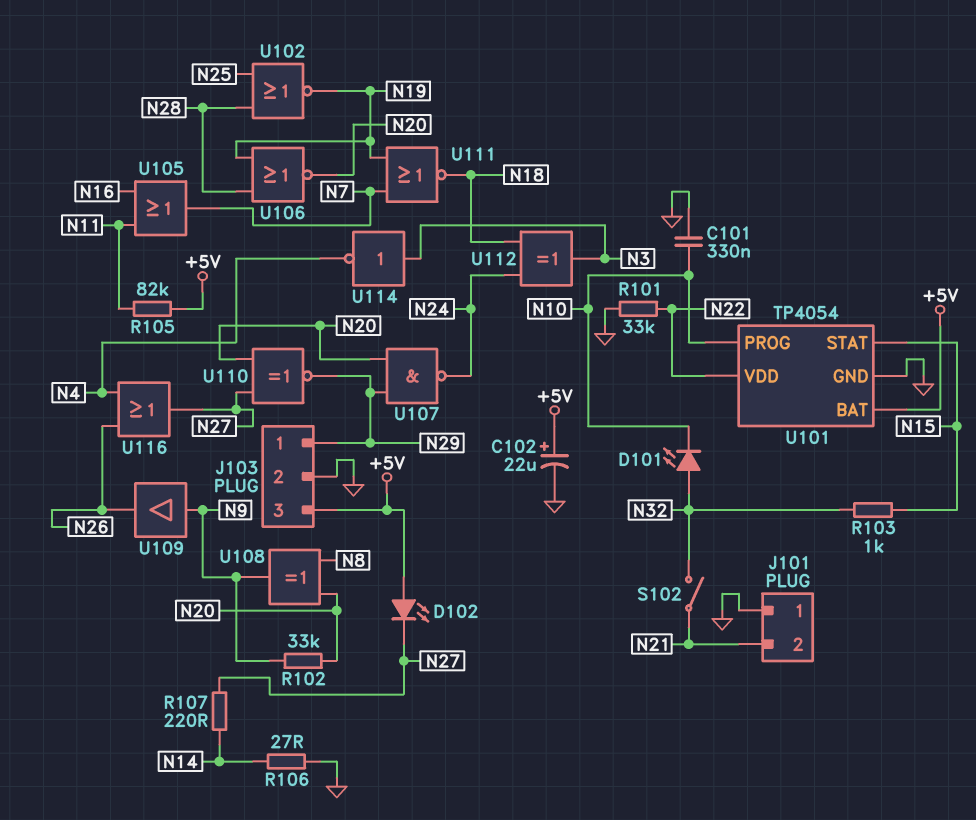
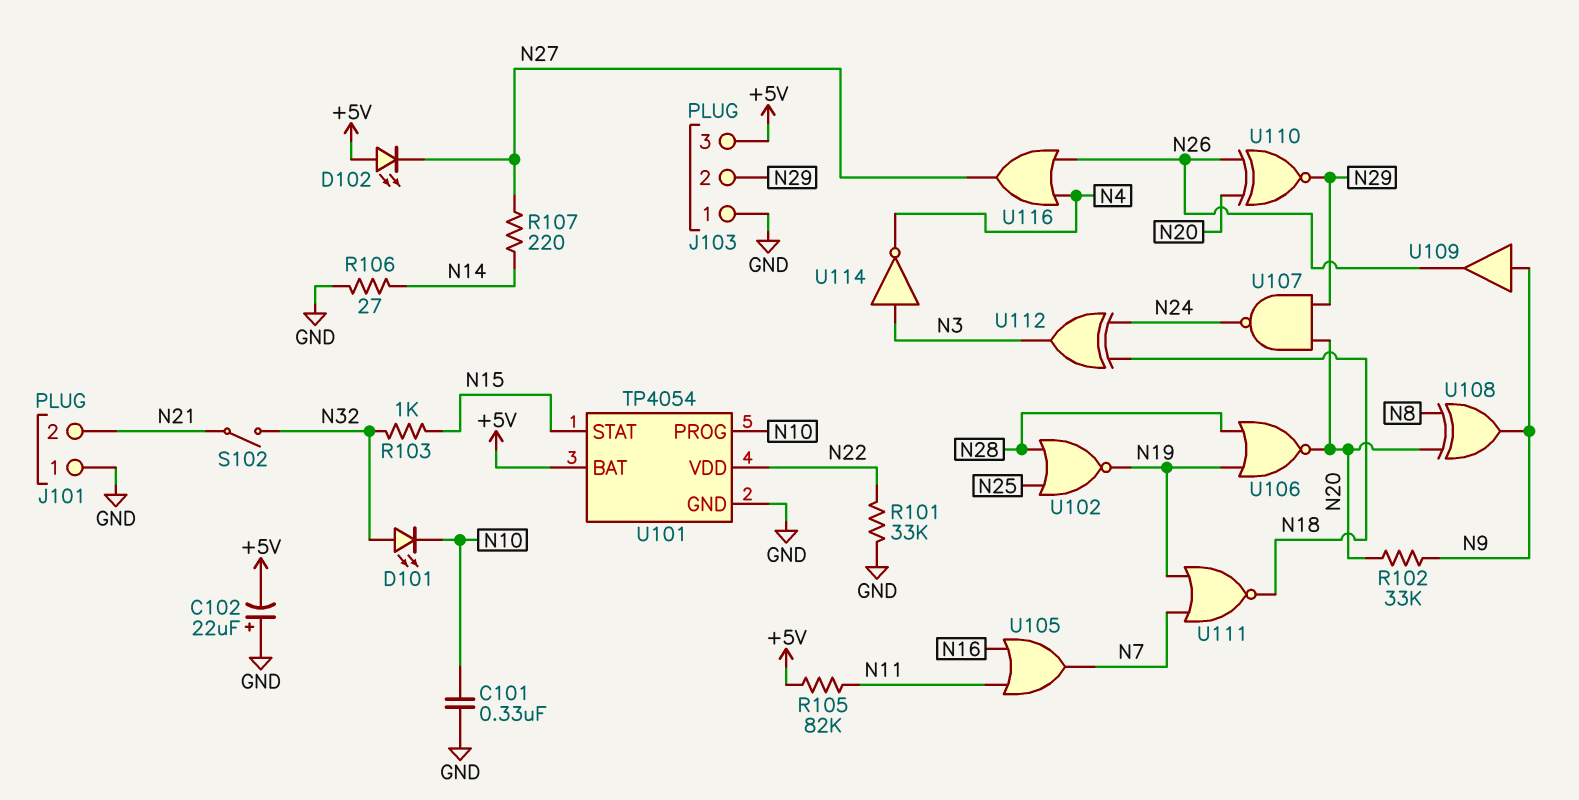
C102: 22uF (plus +5V, minus GND) -> 22uF (plus GND, minus +5V)
J103 pin 1: N29 -> GND
J103 pin 2: GND -> N29
U110: XNOR (in N20, in N27, out N29) -> XNOR (in N20, in N26, out N29)

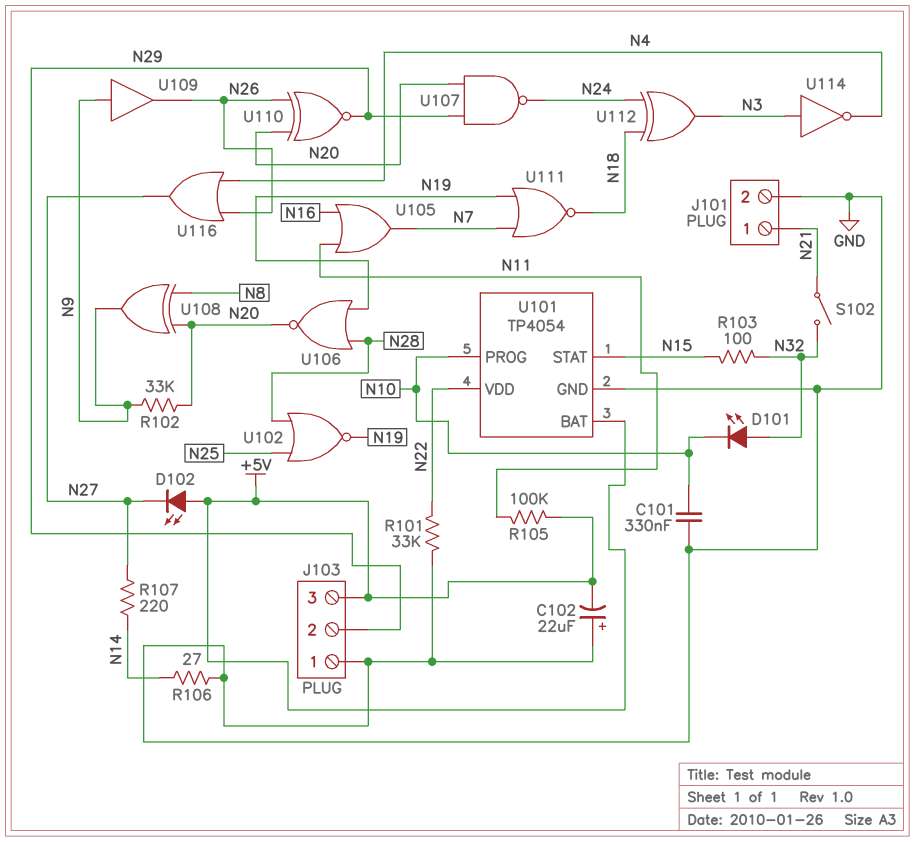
J101 pin 1: GND -> N21
J101 pin 2: N21 -> GND
R103: 1k (N15, N32) -> 100 (N15, N32)
R105: 82k (+5V, N11) -> 100k (+5V, N11)

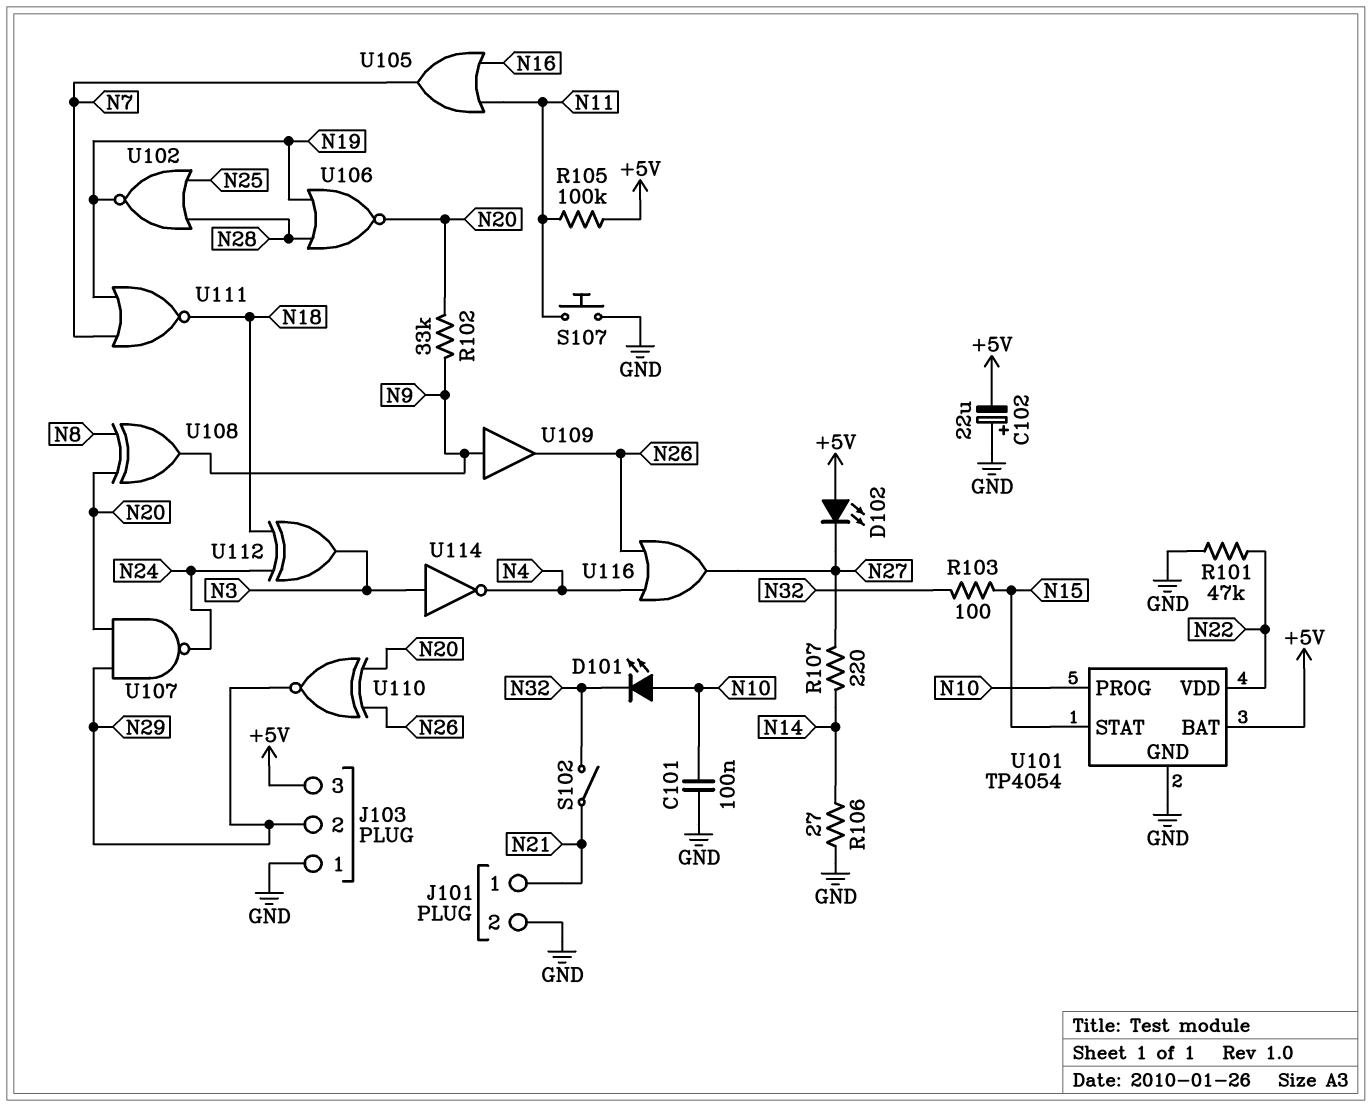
C101: 330nF (GND, N10) -> 100nF (GND, N10)
D101: LED (A N32, K N10) -> LED (A N10, K N32)
R101: 33k (GND, N22) -> 47k (GND, N22)
S107: none -> button (GND, N11)

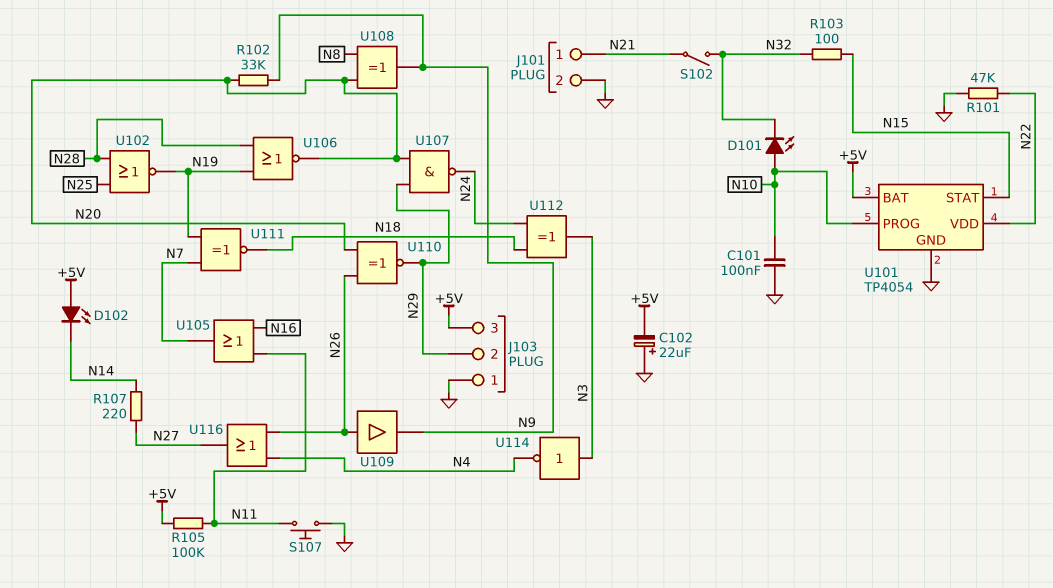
D102: LED (A +5V, K N27) -> LED (A +5V, K N14)
R106: 27 (GND, N14) -> none
U109: buffer (in N9, out N26) -> buffer (in N26, out N9)
U111: NOR (in N7, in N19, out N18) -> XNOR (in N7, in N19, out N18)

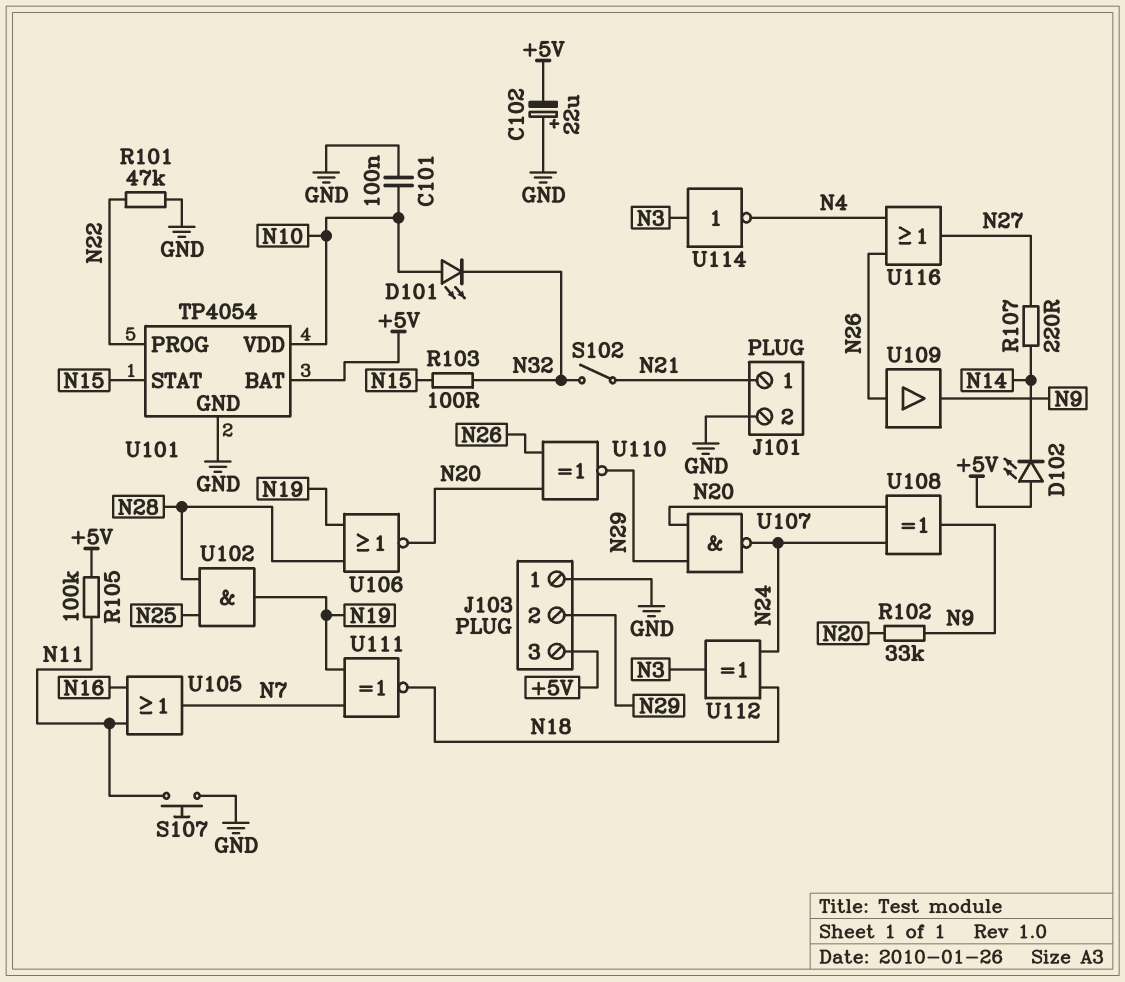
U101 pin PROG: N10 -> N22
U101 pin VDD: N22 -> N10
U102: NOR (in N25, in N28, out N19) -> AND (in N25, in N28, out N19)
U108: XOR (in N8, in N20, out N9) -> XOR (in N20, in N24, out N9)

